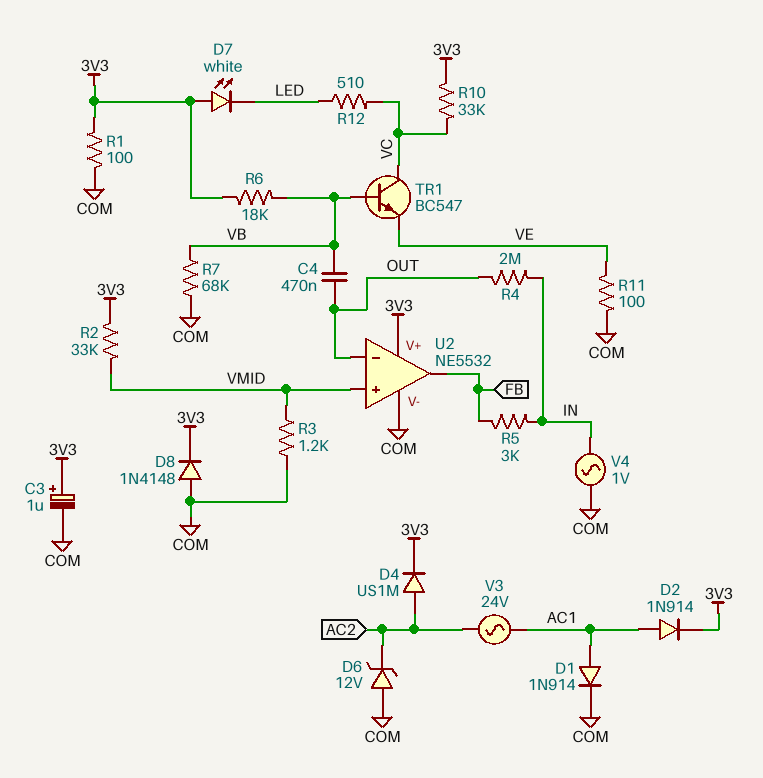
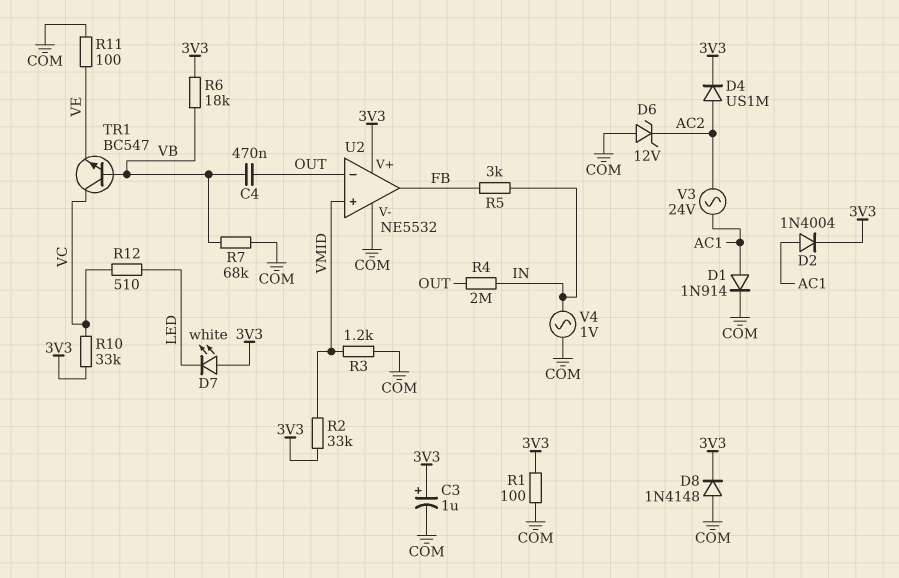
D2: diode 1N914 (A AC1, K 3V3) -> diode 1N4004 (A AC1, K 3V3)

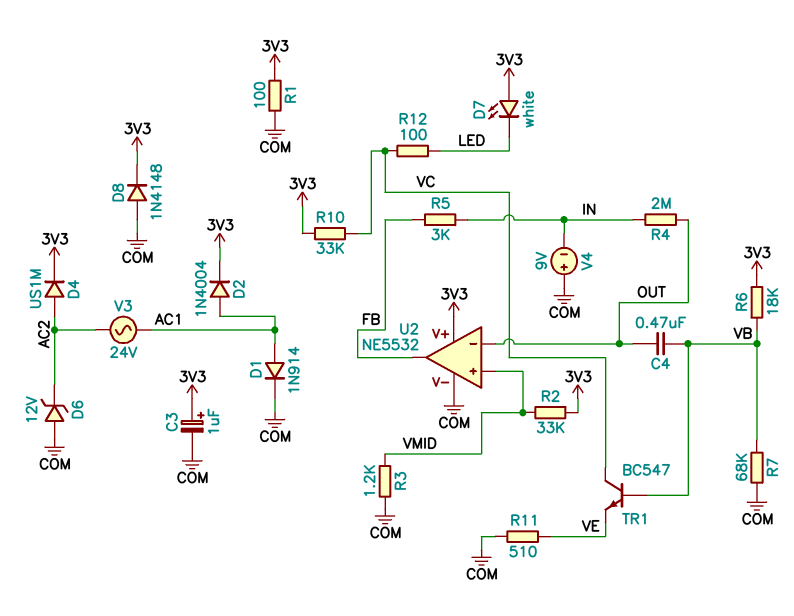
R11: 100 (COM, VE) -> 510 (COM, VE)
R12: 510 (LED, VC) -> 100 (LED, VC)
V4: AC 1V (COM, IN) -> 9V (plus COM, minus IN)

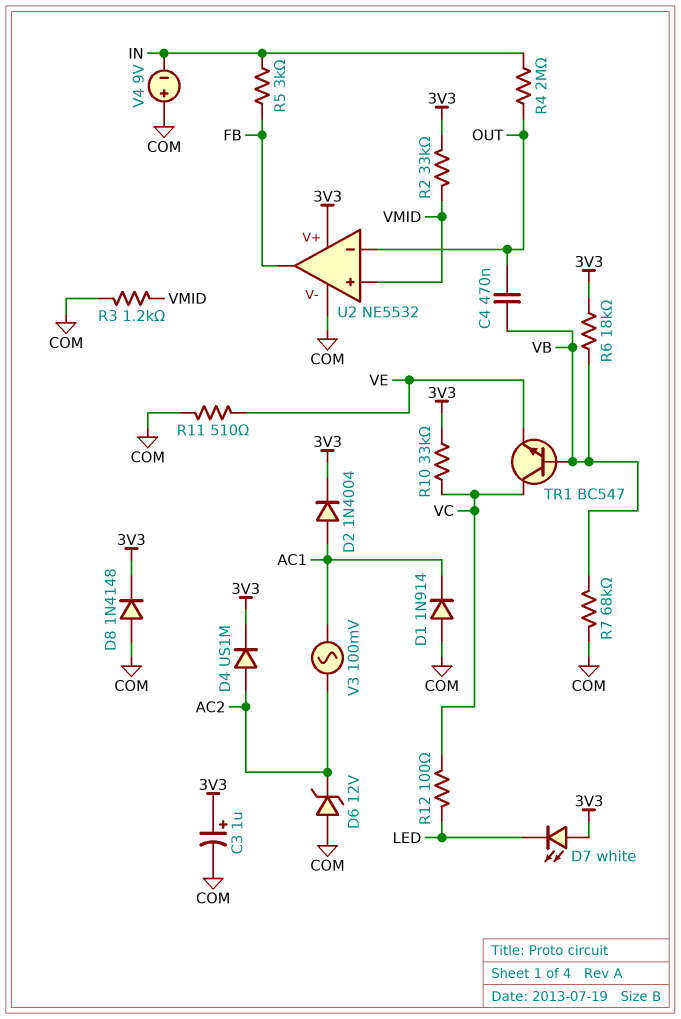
D1: diode 1N914 (A AC1, K COM) -> diode 1N914 (A COM, K AC1)
R1: 100 (3V3, COM) -> none
V3: AC 24V (AC1, AC2) -> AC 100mV (AC1, AC2)

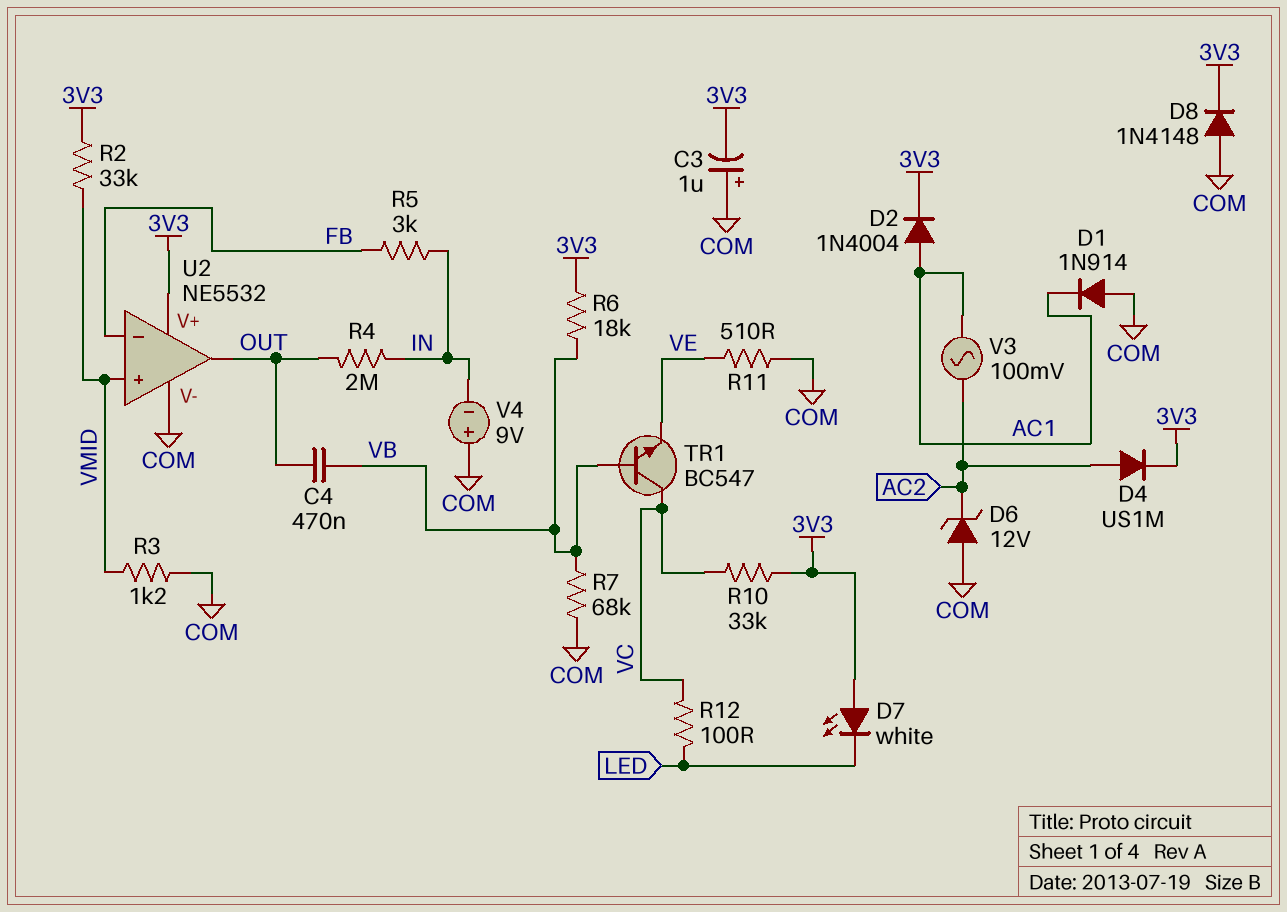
C3: 1uF (plus 3V3, minus COM) -> 1uF (plus COM, minus 3V3)
U2 pin in-: OUT -> FB
U2 pin out: FB -> OUT

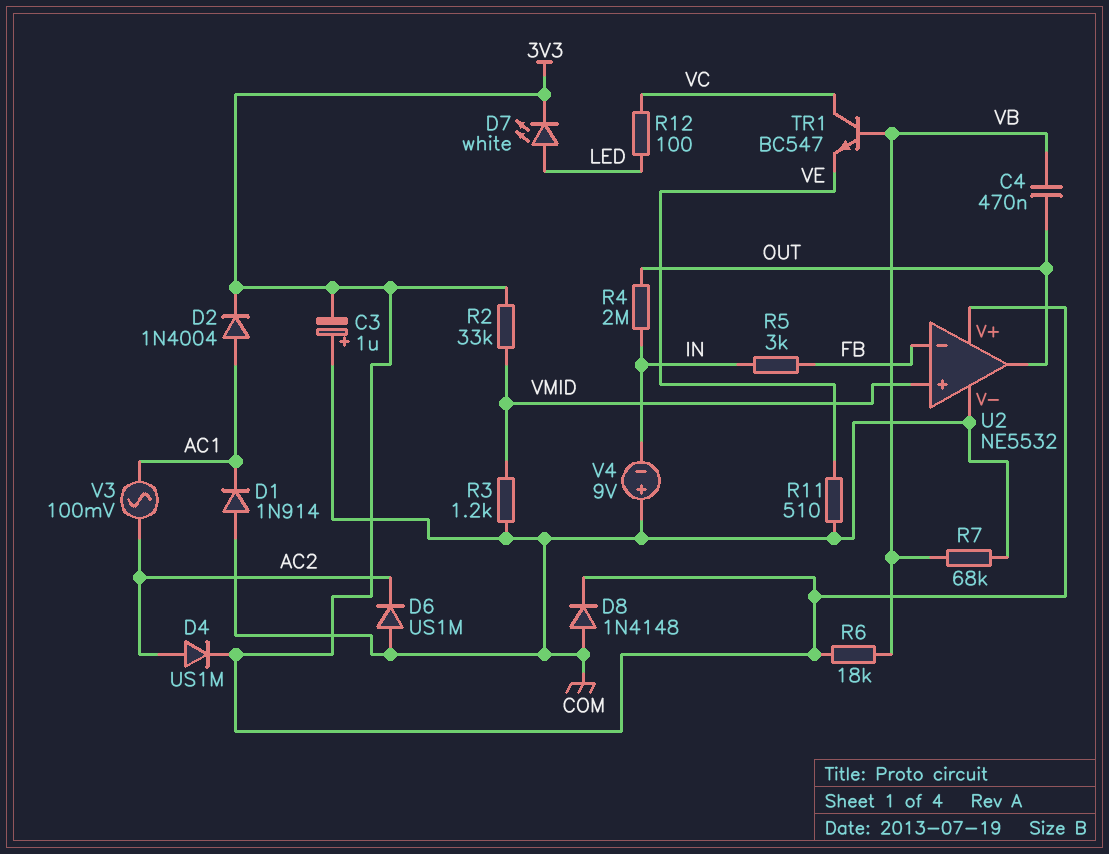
D6: zener 12V (A COM, K AC2) -> diode US1M (A COM, K AC2)
D7: LED white (A 3V3, K LED) -> LED white (A LED, K 3V3)
R10: 33k (3V3, VC) -> none

